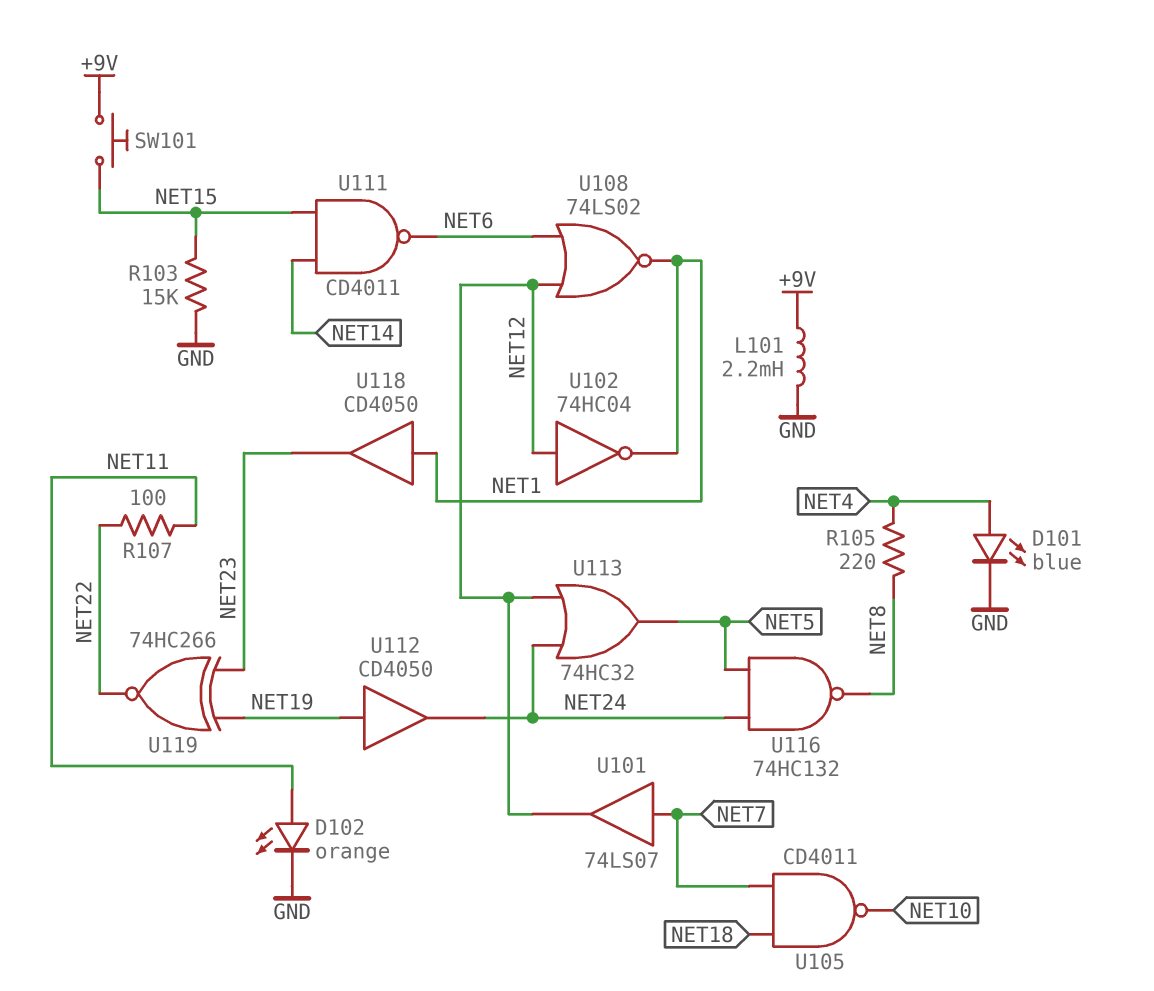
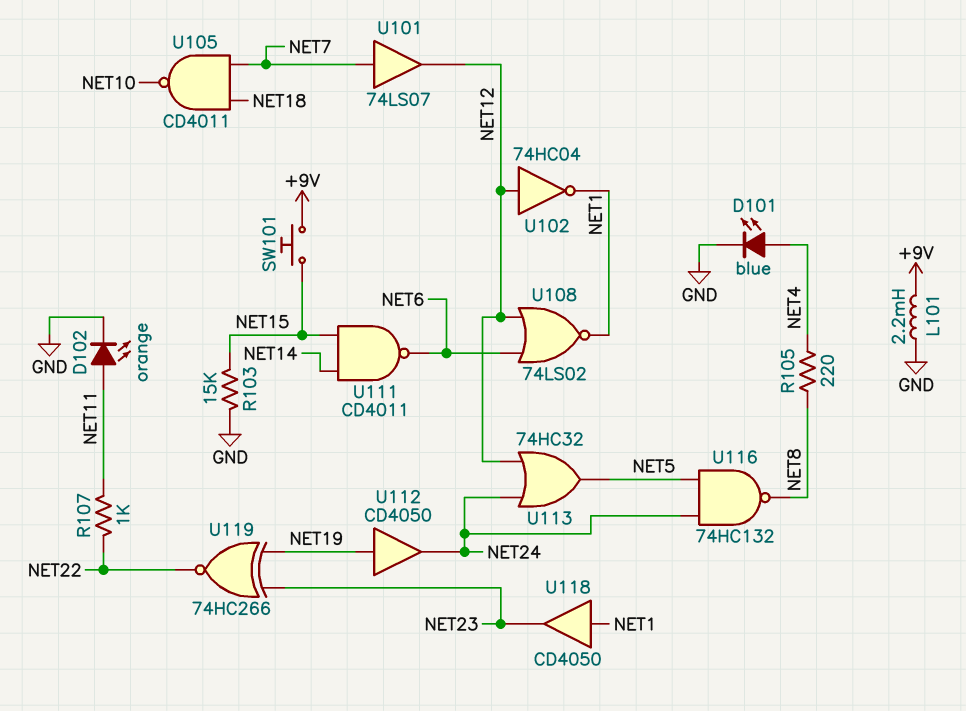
R107: 100 (NET11, NET22) -> 1k (NET11, NET22)

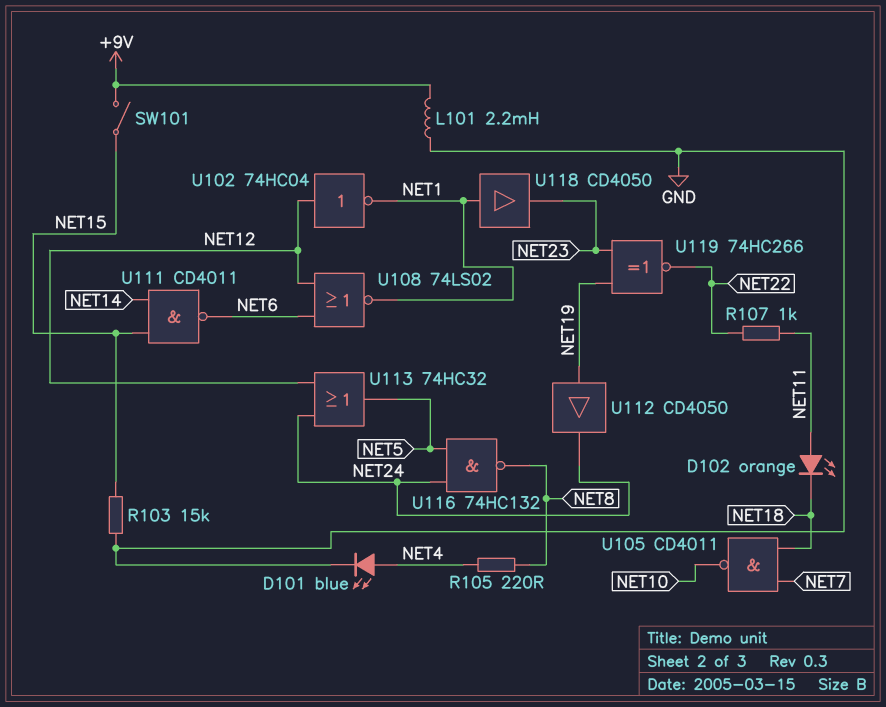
D102: LED orange (A NET11, K GND) -> LED orange (A NET11, K NET18)
SW101: button (+9V, NET15) -> switch (+9V, NET15)
U101: buffer 74LS07 (in NET7, out NET12) -> none

